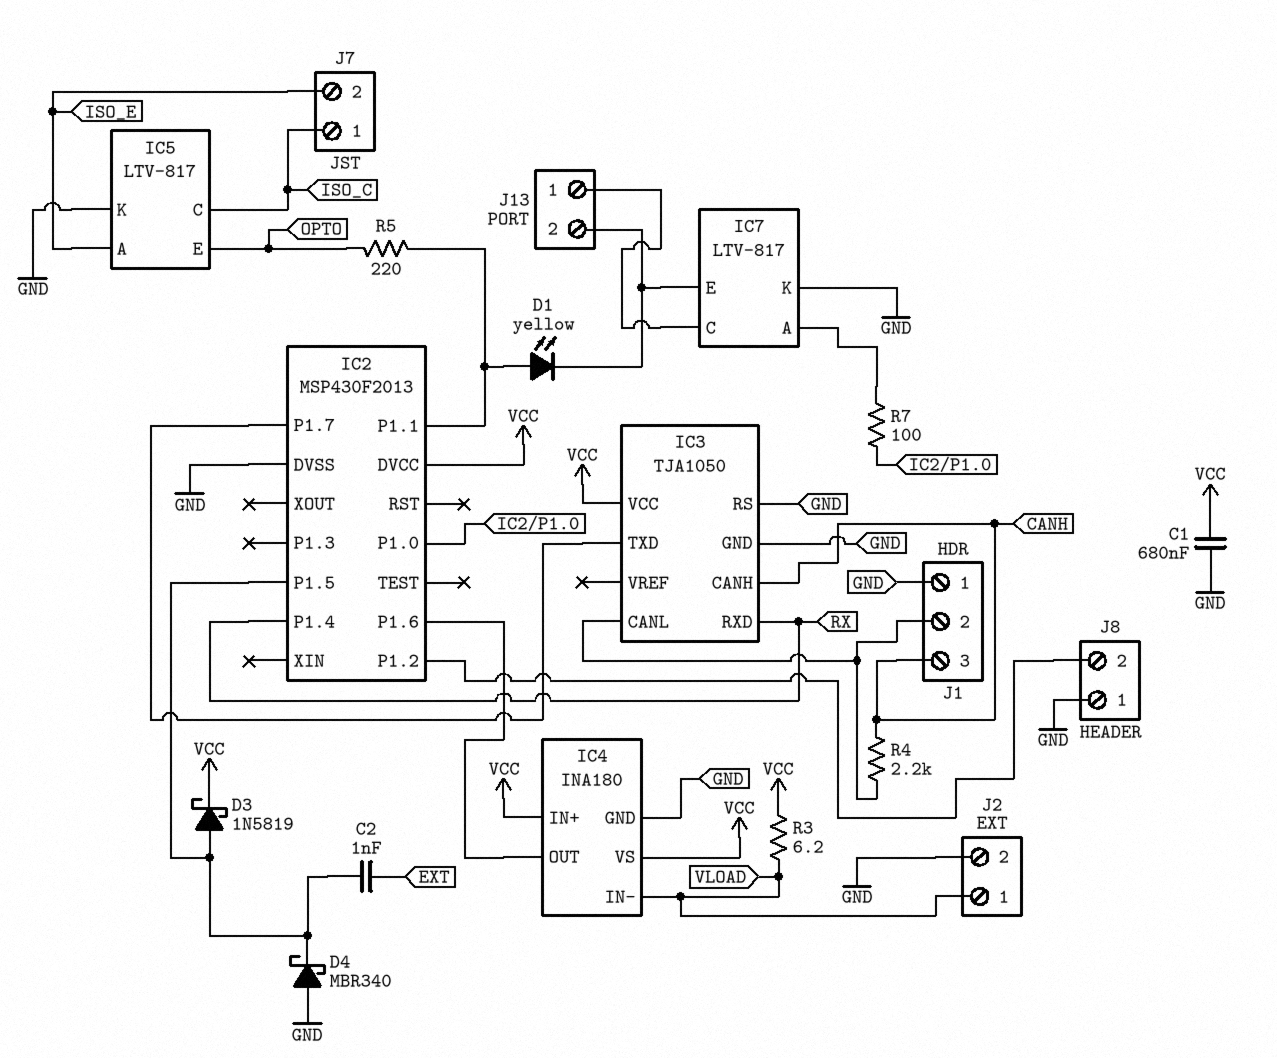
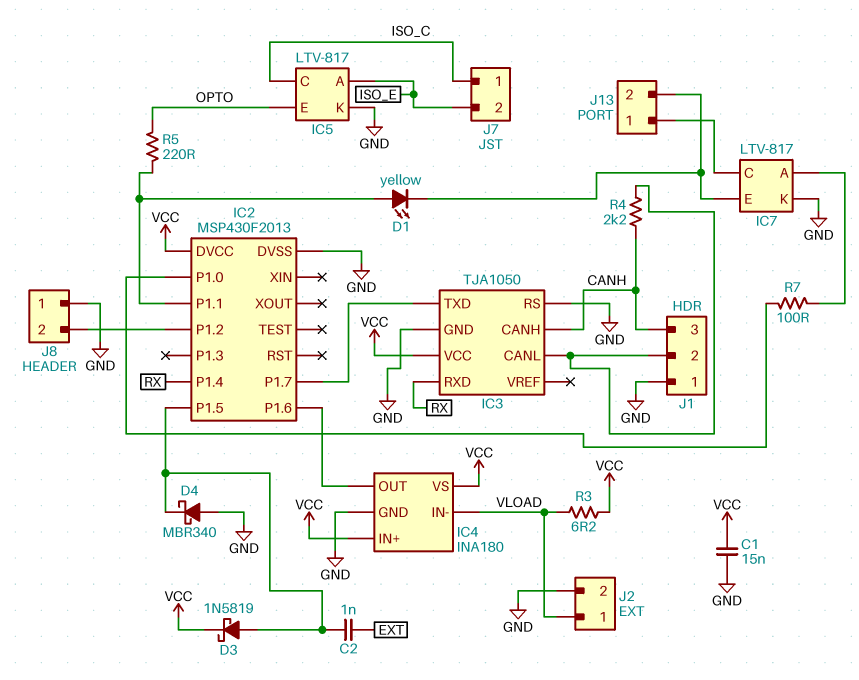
C1: 680nF (GND, VCC) -> 15nF (GND, VCC)

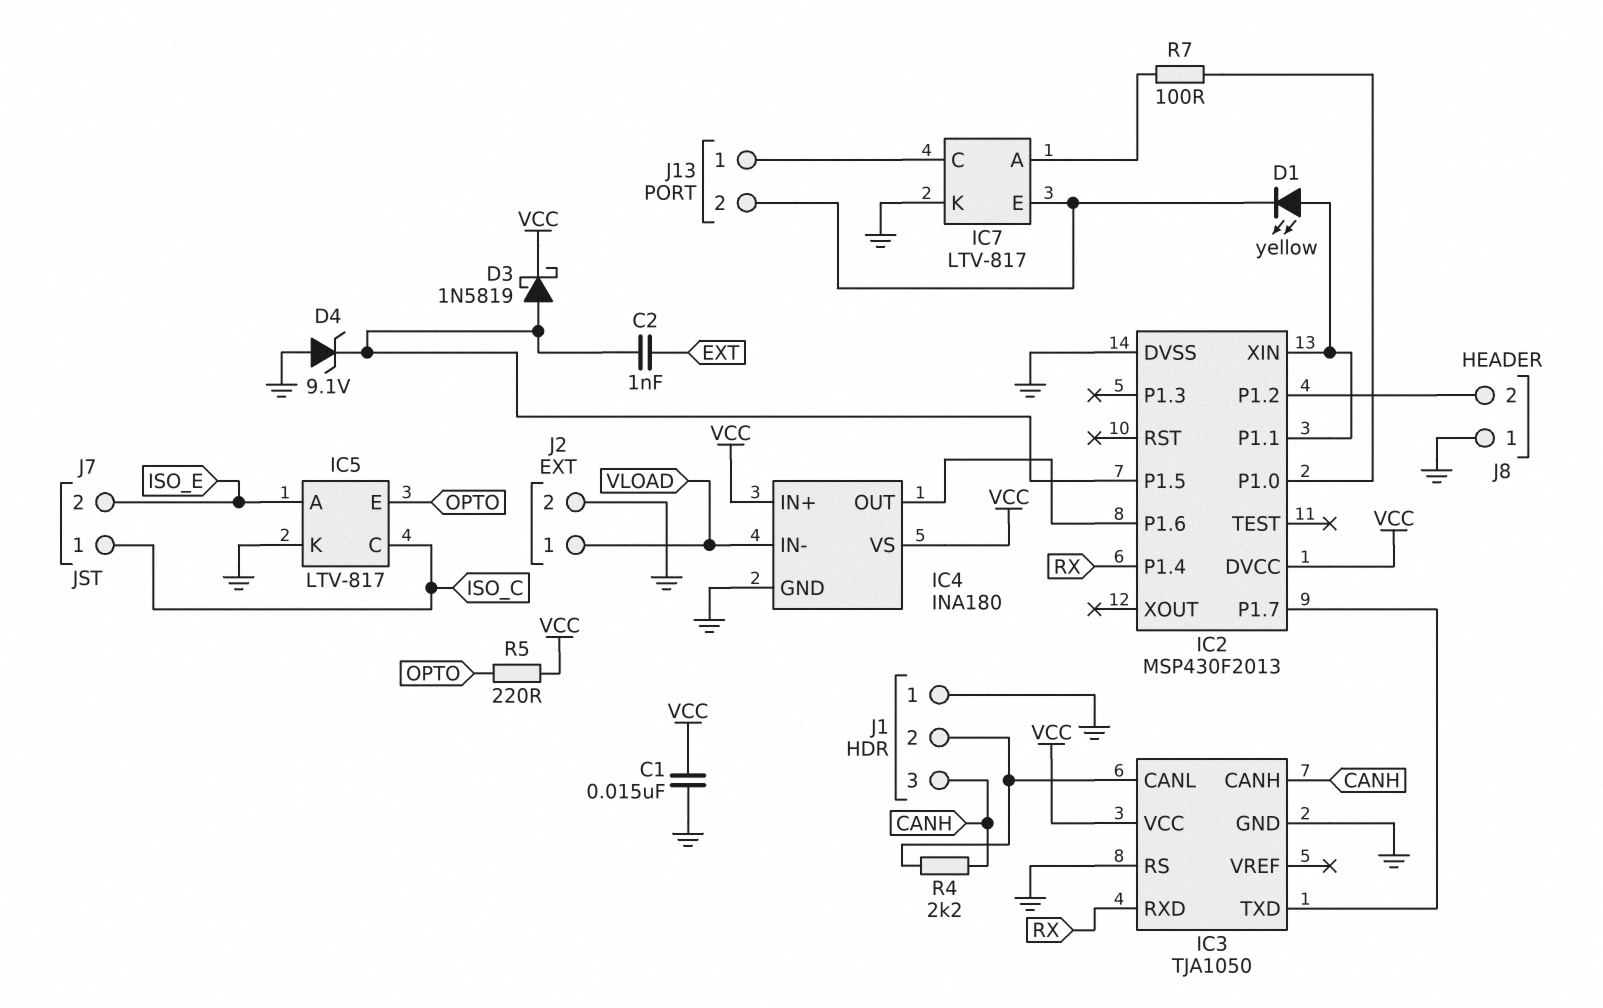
D4: schottky MBR340 (A GND, K IC2/P1.5) -> zener 9.1V (A GND, K IC2/P1.5)
IC2 pin XIN: none -> IC2/P1.1
R3: 6.2 (VCC, VLOAD) -> none
R5: 220 (IC2/P1.1, OPTO) -> 220 (OPTO, VCC)

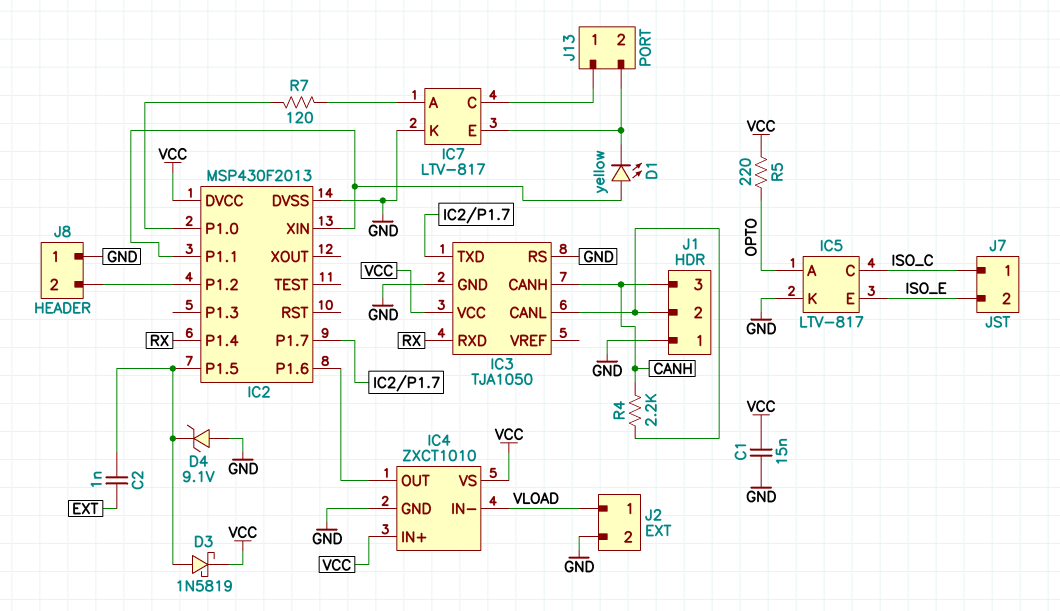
IC4: INA180 -> ZXCT1010
IC5 pin A: ISO_E -> OPTO
IC5 pin E: OPTO -> ISO_E
R7: 100 (IC2/P1.0, IC7/A) -> 120 (IC2/P1.0, IC7/A)

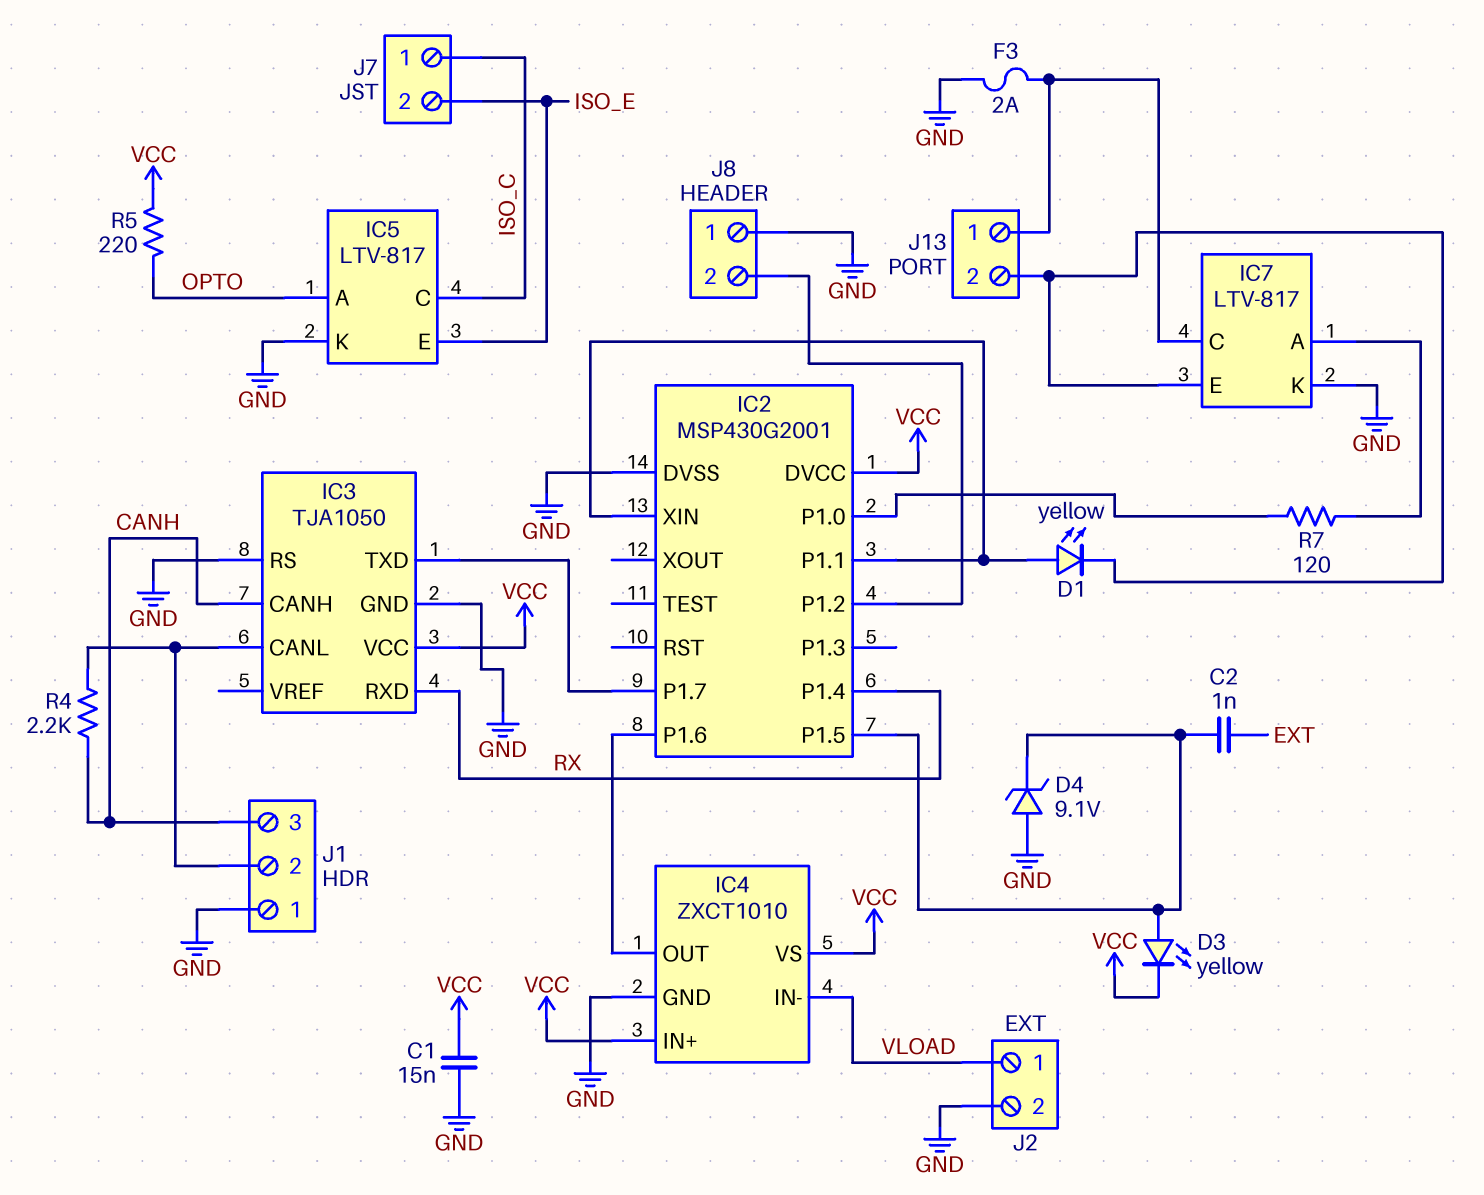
D3: schottky 1N5819 (A IC2/P1.5, K VCC) -> LED yellow (A IC2/P1.5, K VCC)
F3: none -> 2A (GND, IC7/C)
IC2: MSP430F2013 -> MSP430G2001

